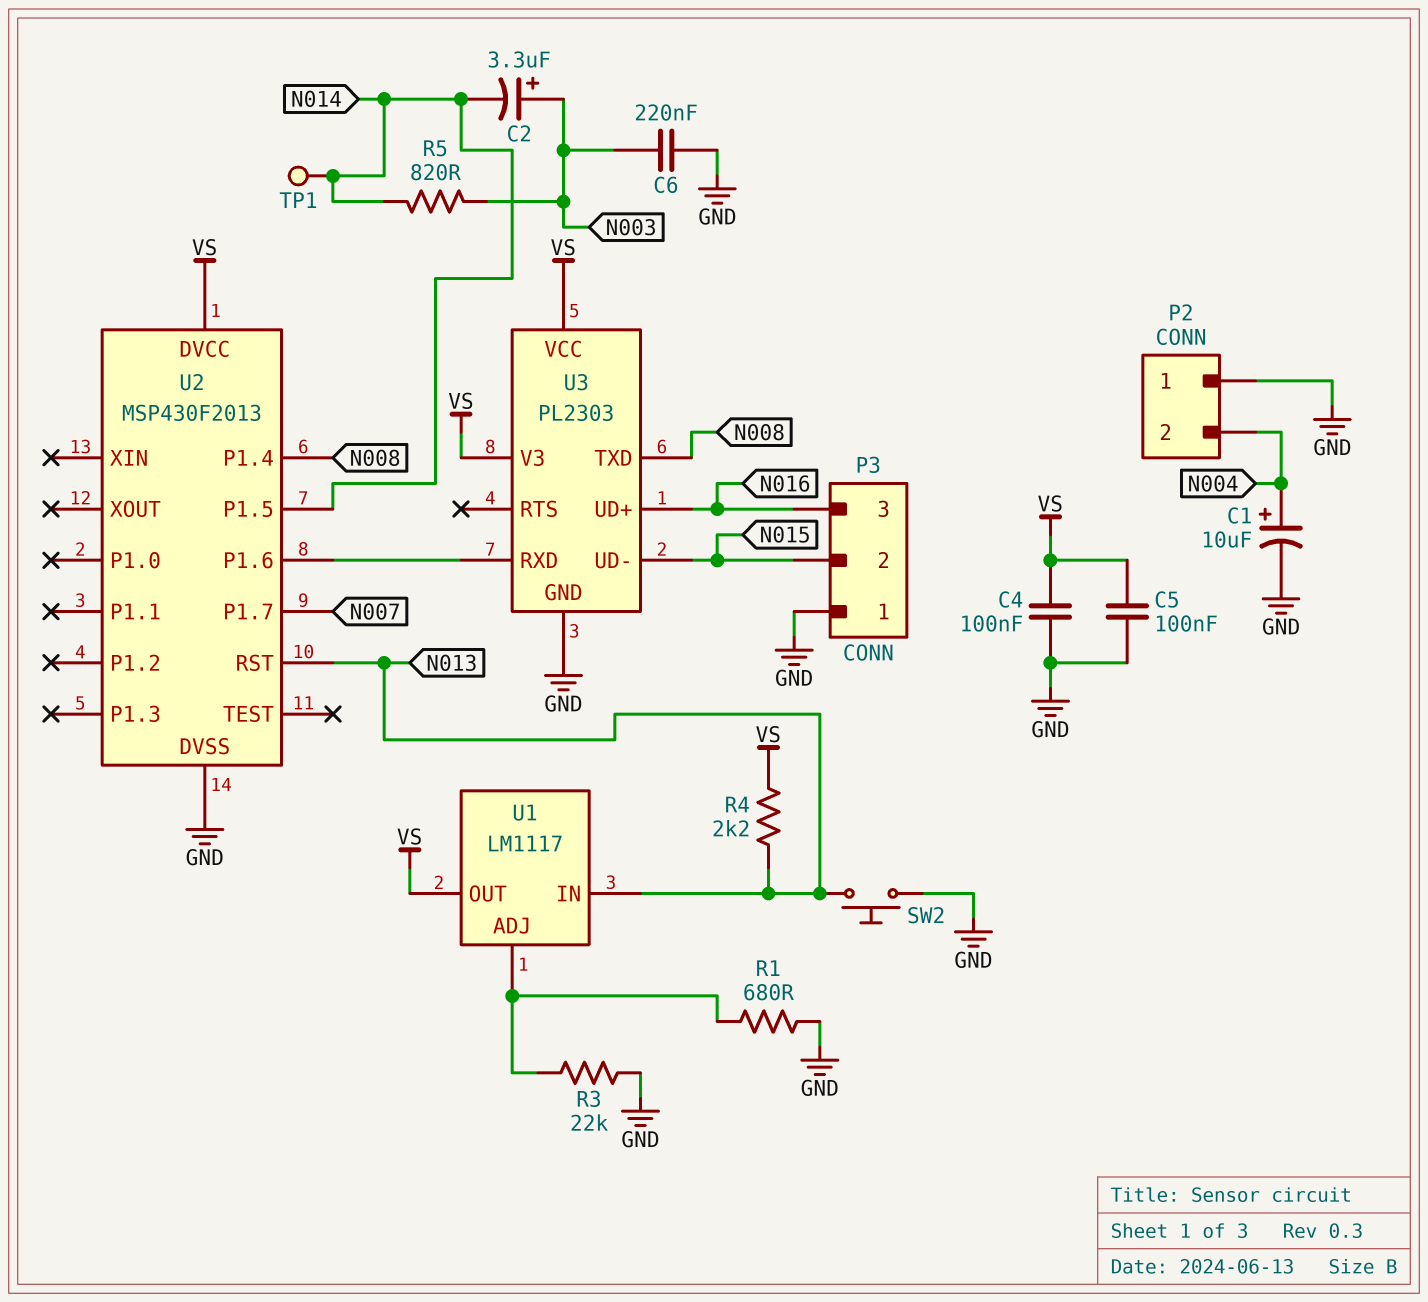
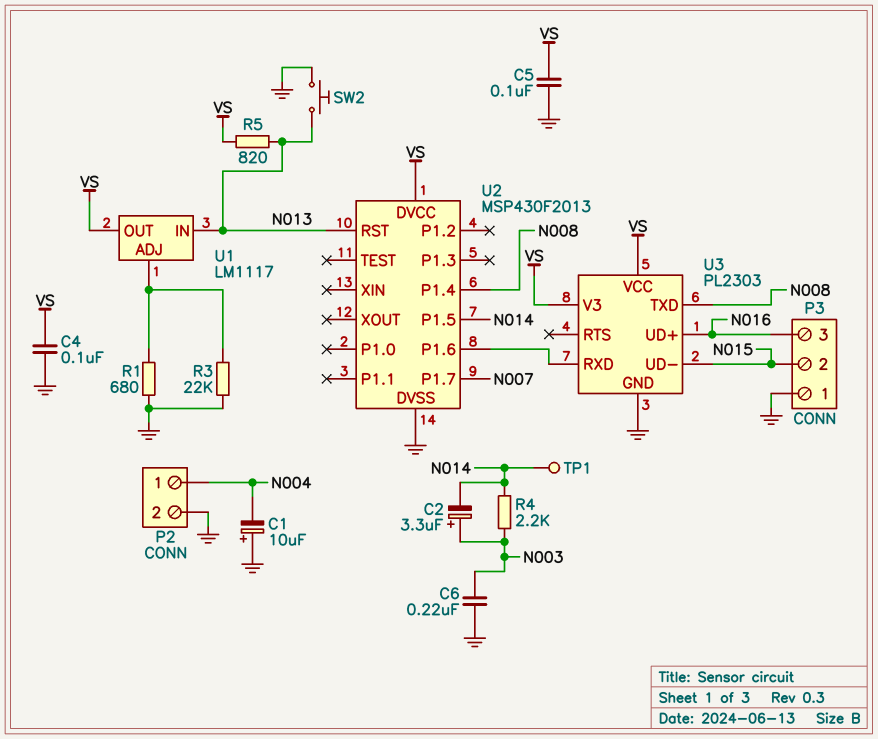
C1: 10uF (plus N004, minus GND) -> 10uF (plus GND, minus N004)
P2 pin 1: GND -> N004
P2 pin 2: N004 -> GND
R4: 2.2k (N013, VS) -> 2.2k (N003, N014)
R5: 820 (N003, N014) -> 820 (N013, VS)

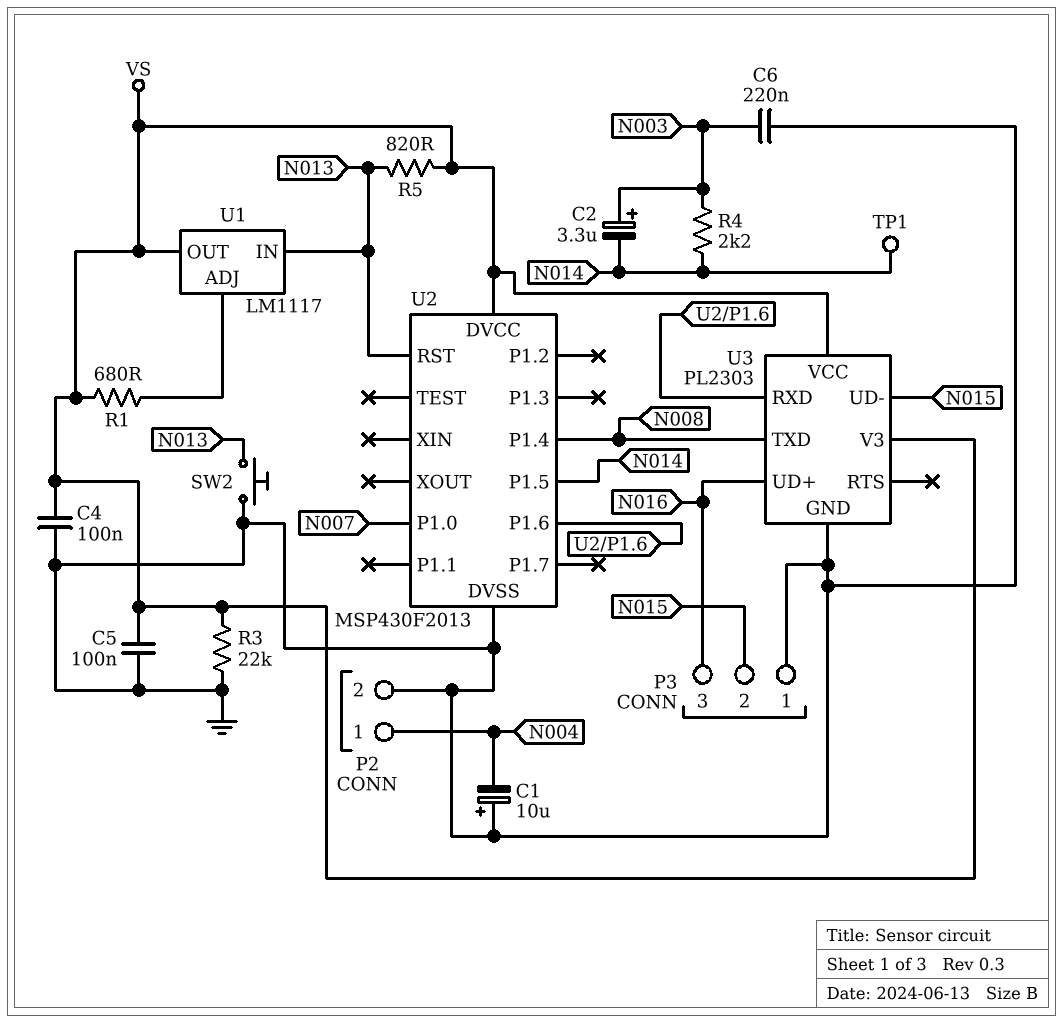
R1: 680 (GND, U1/ADJ) -> 680 (U1/ADJ, VS)
R3: 22k (GND, U1/ADJ) -> 22k (GND, VS)
U2 pin P1.0: none -> N007
U2 pin P1.7: N007 -> none

